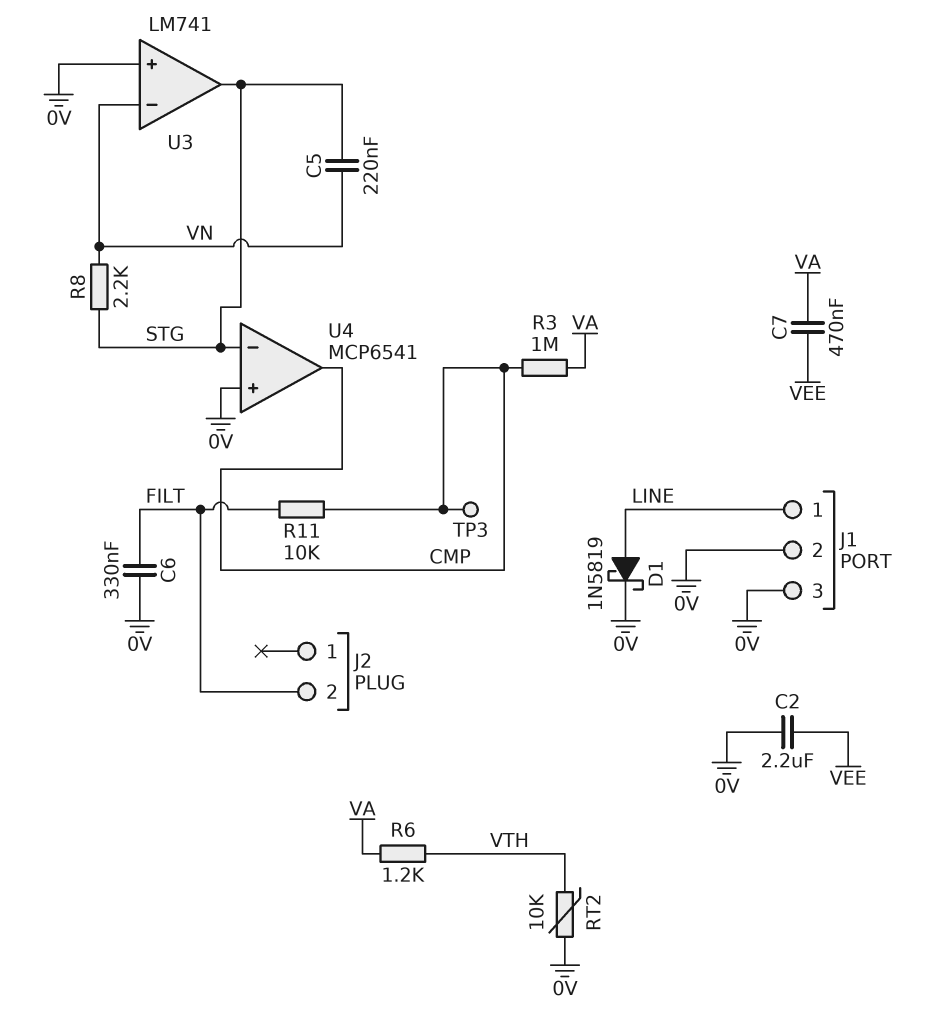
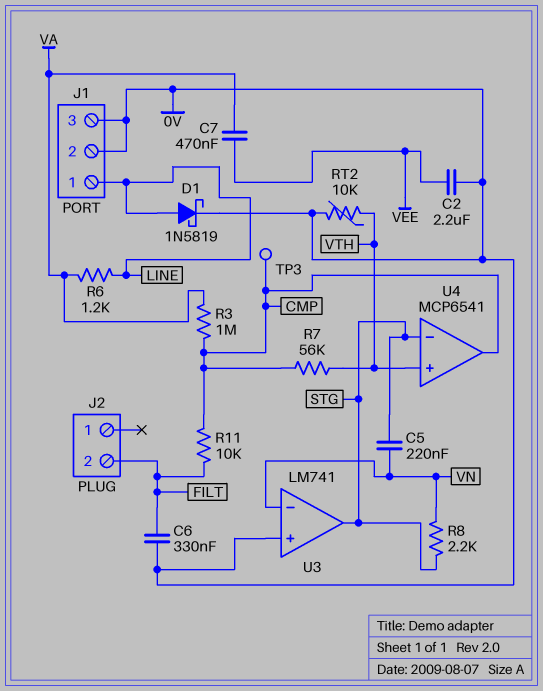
R6: 1.2k (VA, VTH) -> 1.2k (LINE, VA)
R7: none -> 56k (CMP, VTH)
U4 pin in+: 0V -> VTH

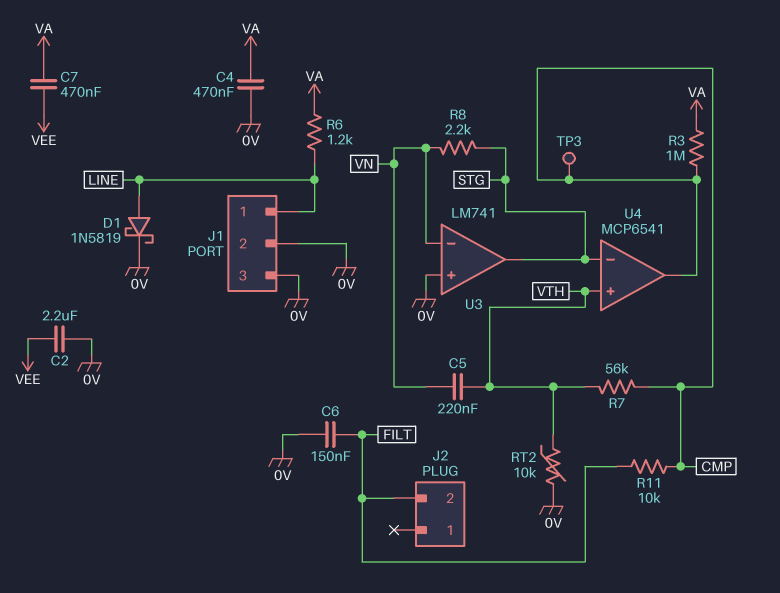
C4: none -> 470nF (0V, VA)
C5: 220nF (STG, VN) -> 220nF (VN, VTH)
C6: 330nF (0V, FILT) -> 150nF (0V, FILT)

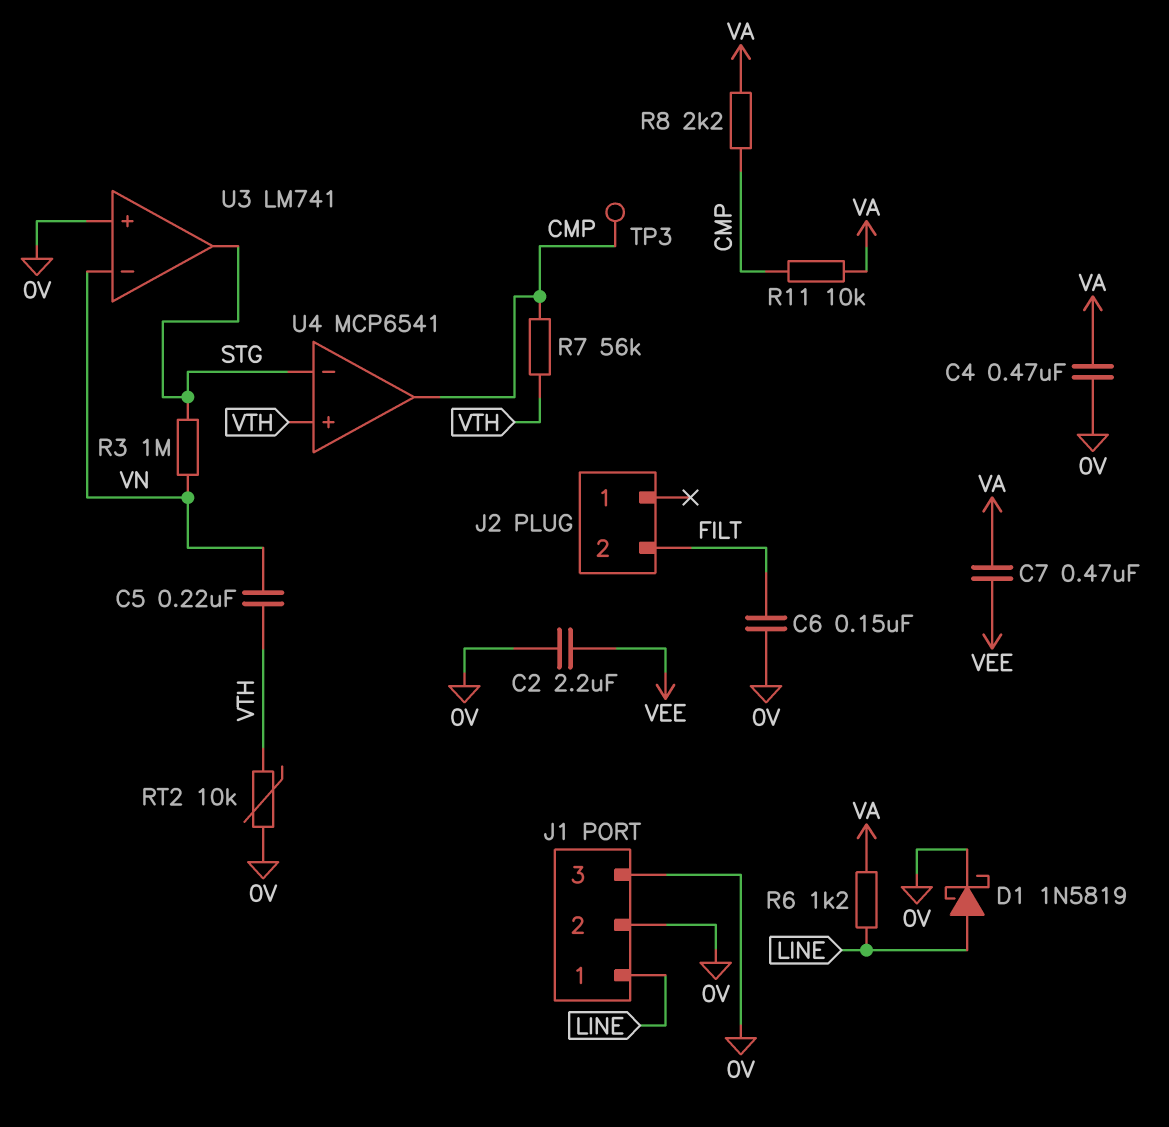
R3: 1M (CMP, VA) -> 1M (STG, VN)
R8: 2.2k (STG, VN) -> 2.2k (CMP, VA)
R11: 10k (CMP, FILT) -> 10k (CMP, VA)

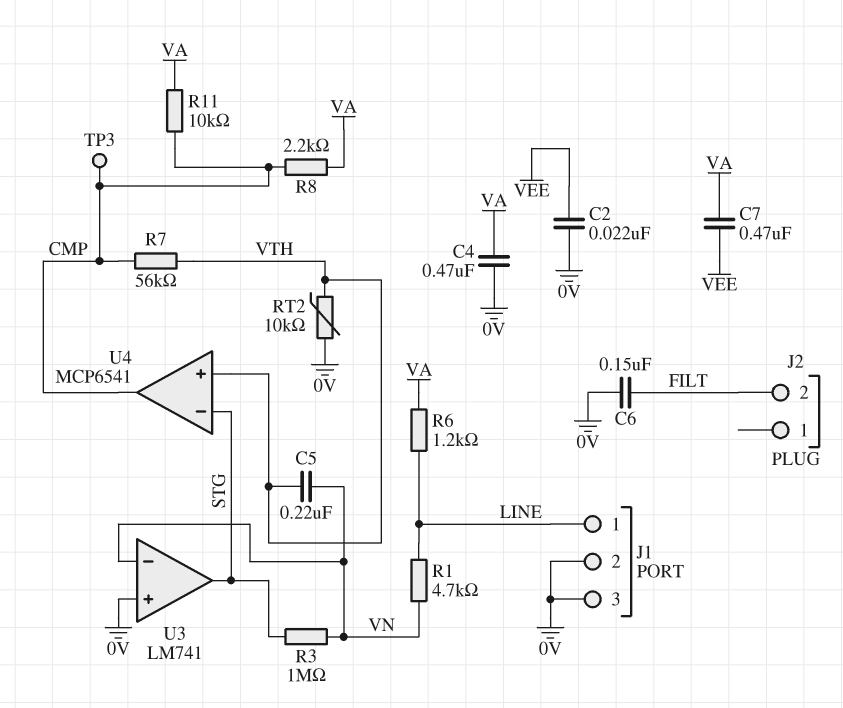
C2: 2.2uF (0V, VEE) -> 22nF (0V, VEE)
D1: schottky 1N5819 (A LINE, K 0V) -> none
R1: none -> 4.7k (LINE, VN)

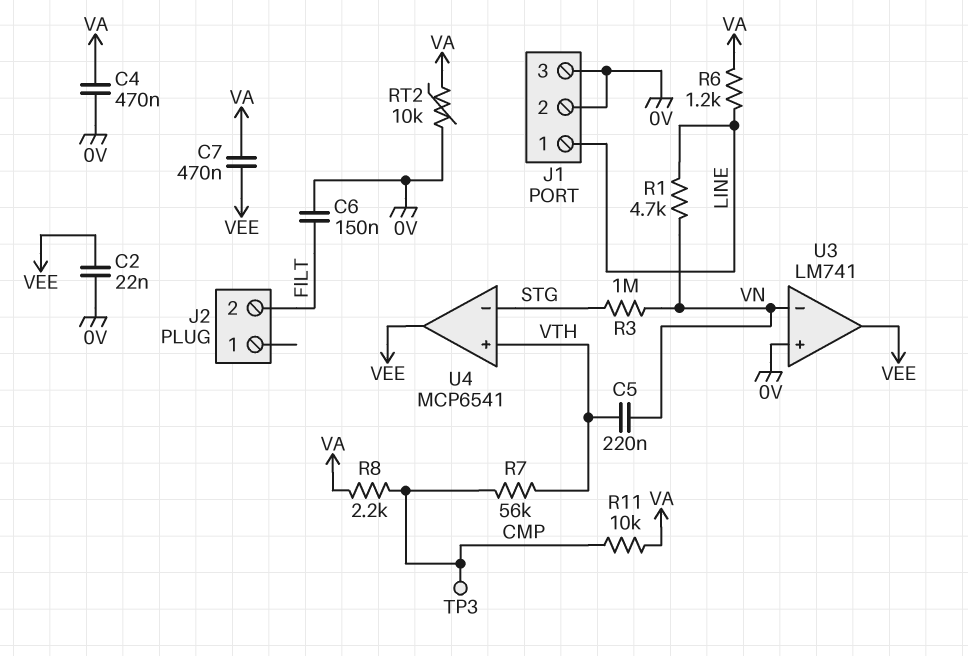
RT2: 10k (0V, VTH) -> 10k (0V, VA)
U3 pin out: STG -> VEE
U4 pin out: CMP -> VEE

